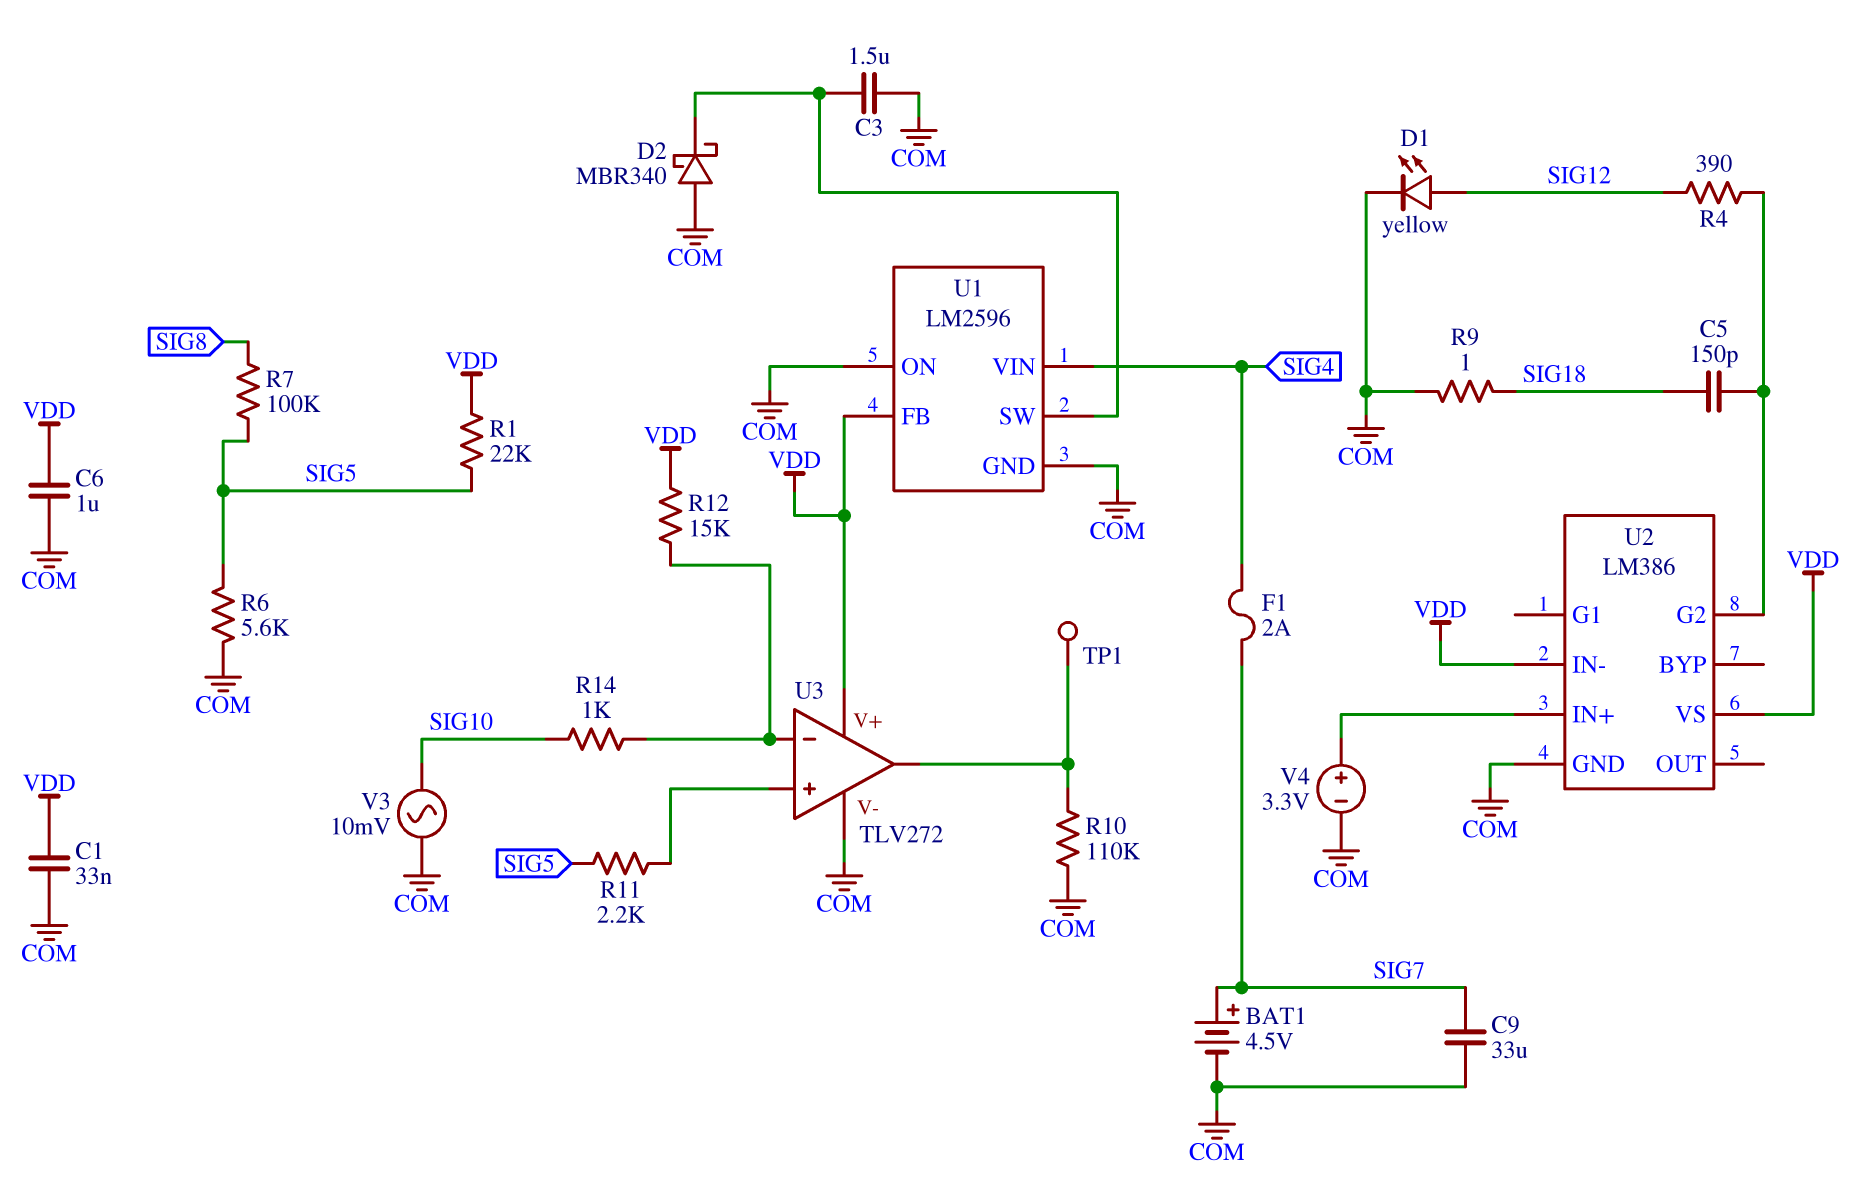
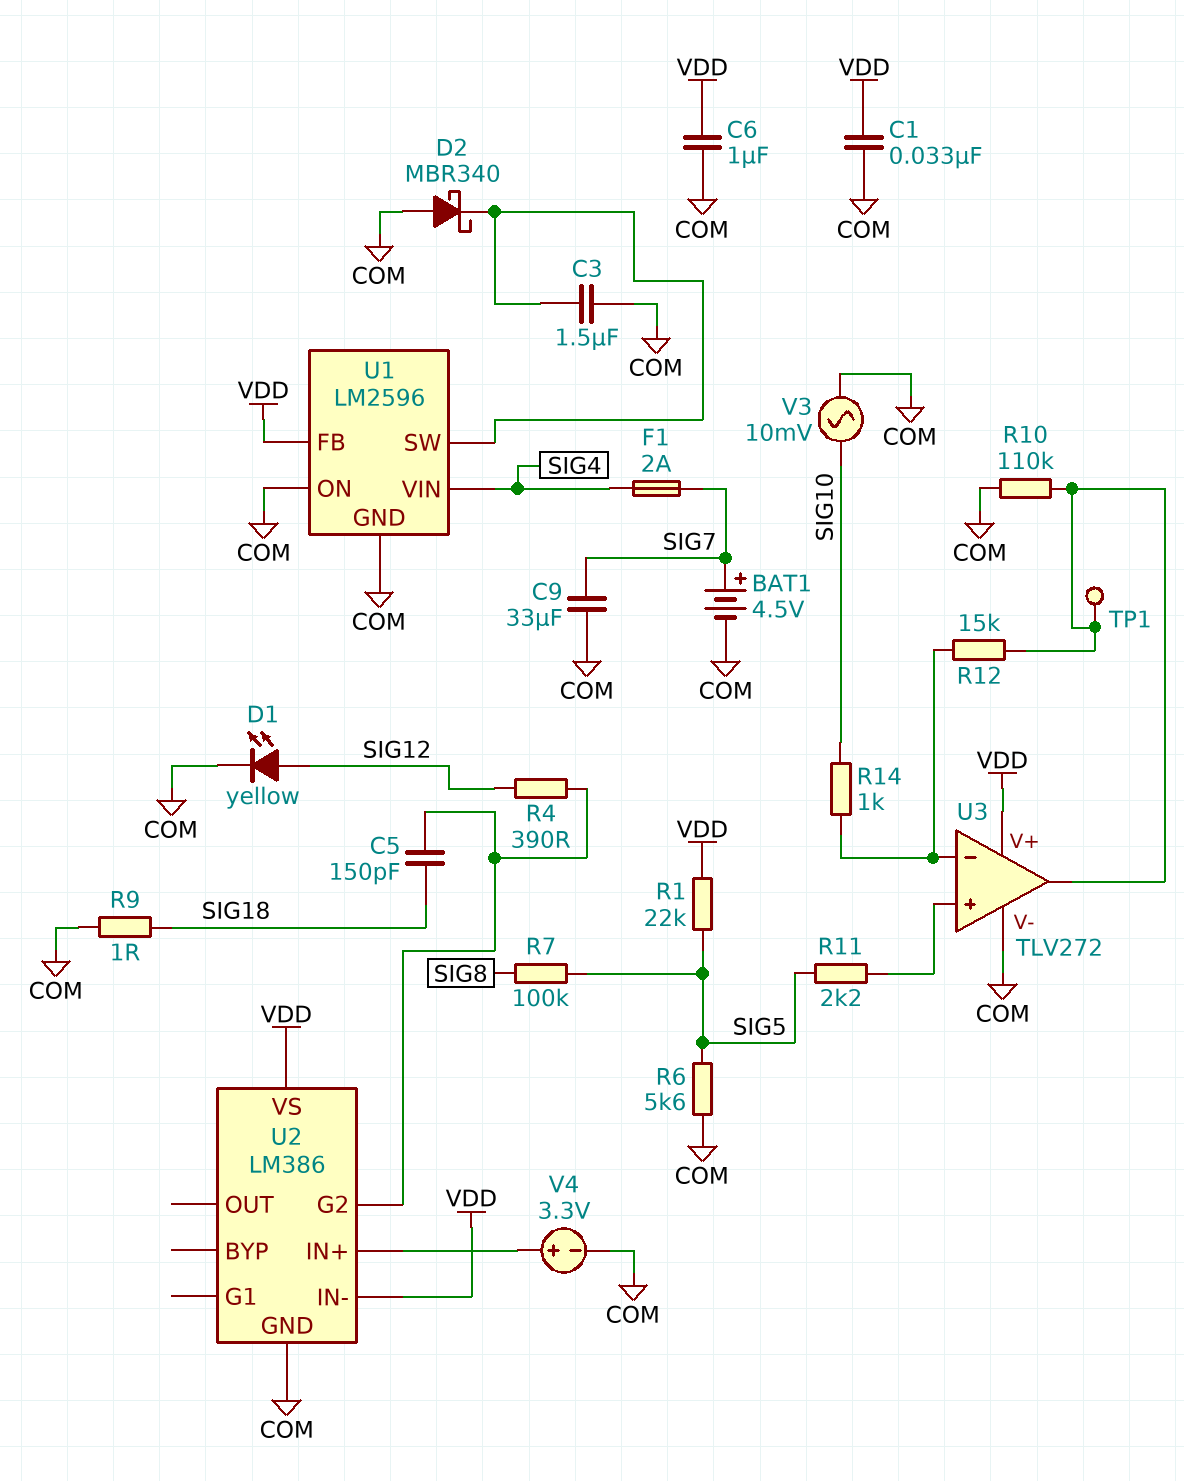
R12: 15k (U3/in-, VDD) -> 15k (U3/in-, U3/out)

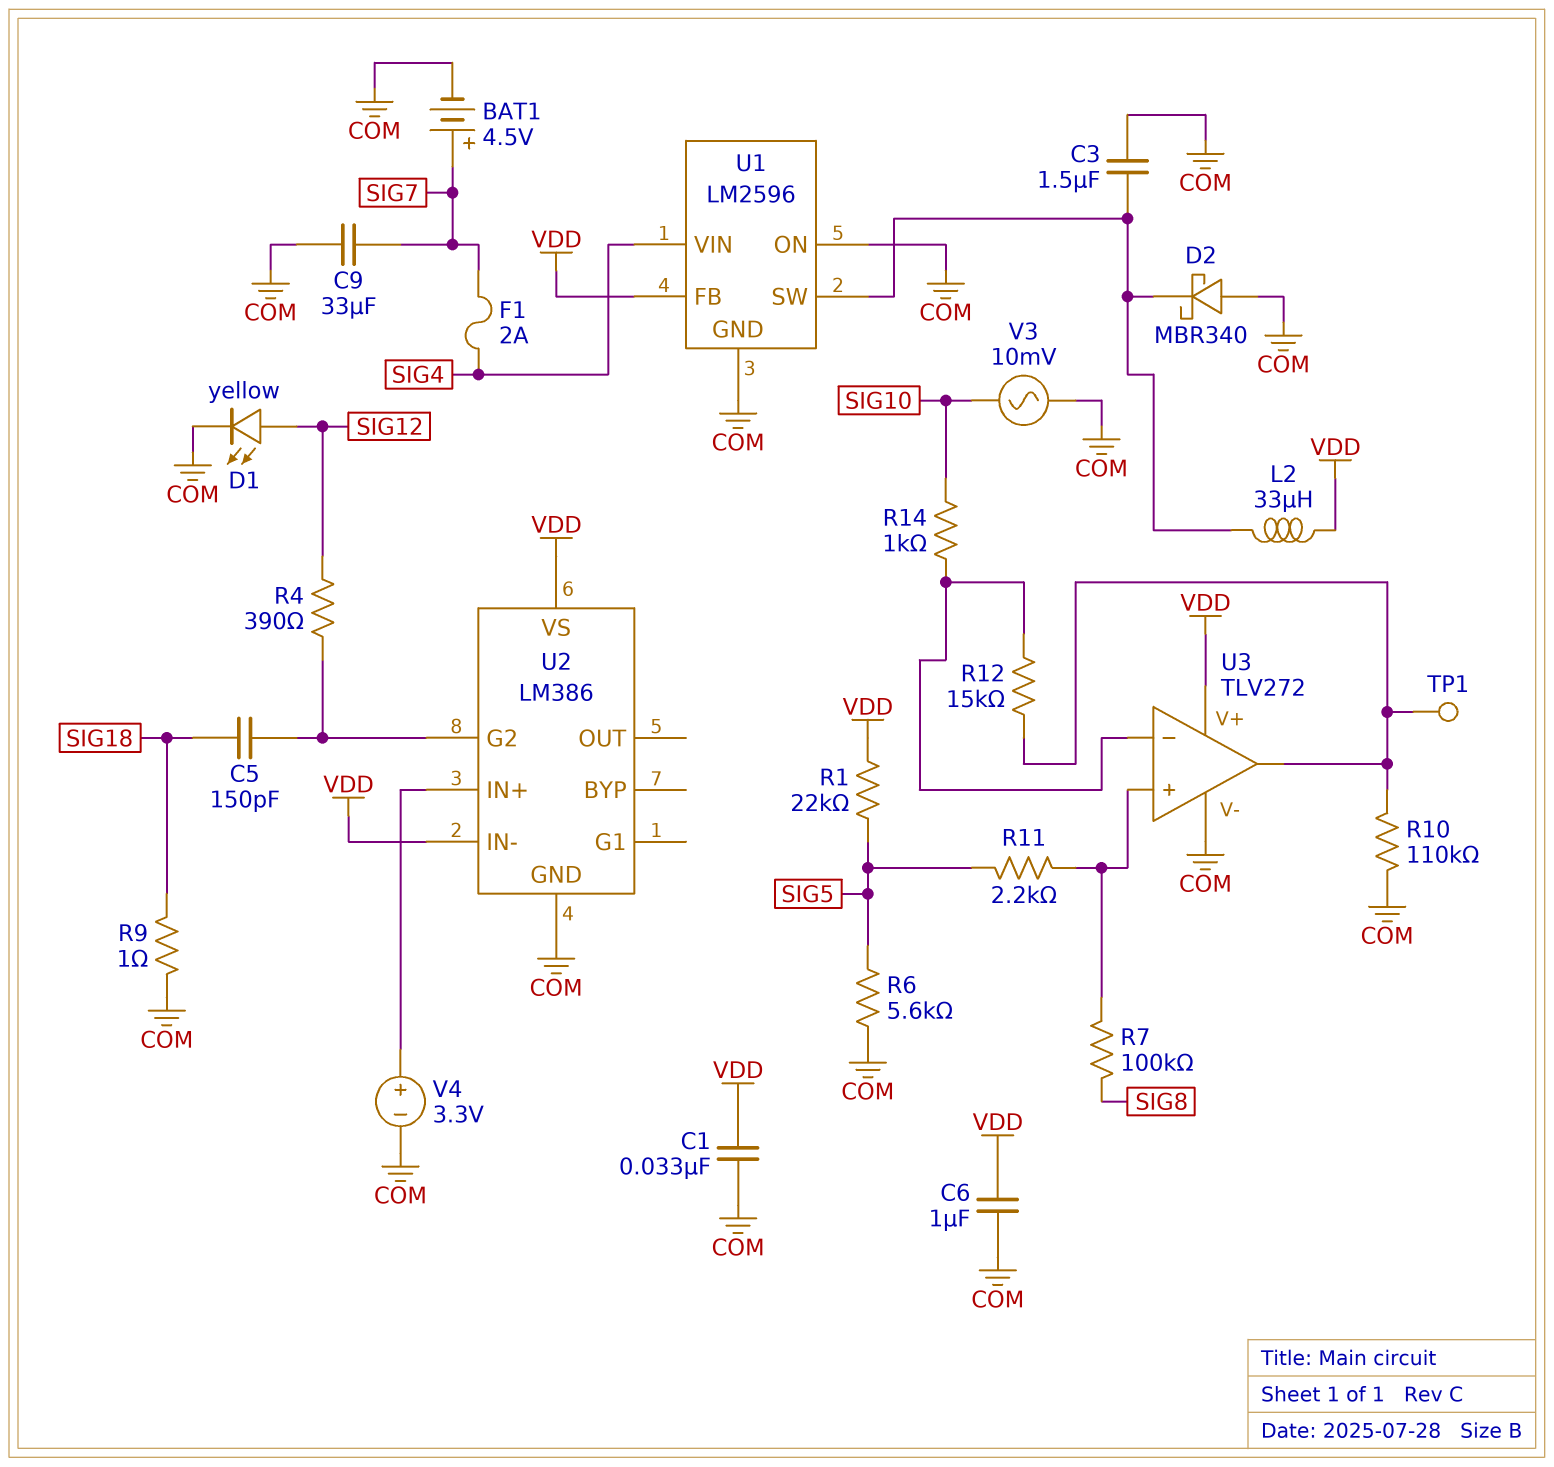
L2: none -> 33uH (U1/SW, VDD)
R7: 100k (SIG5, SIG8) -> 100k (SIG8, U3/in+)

